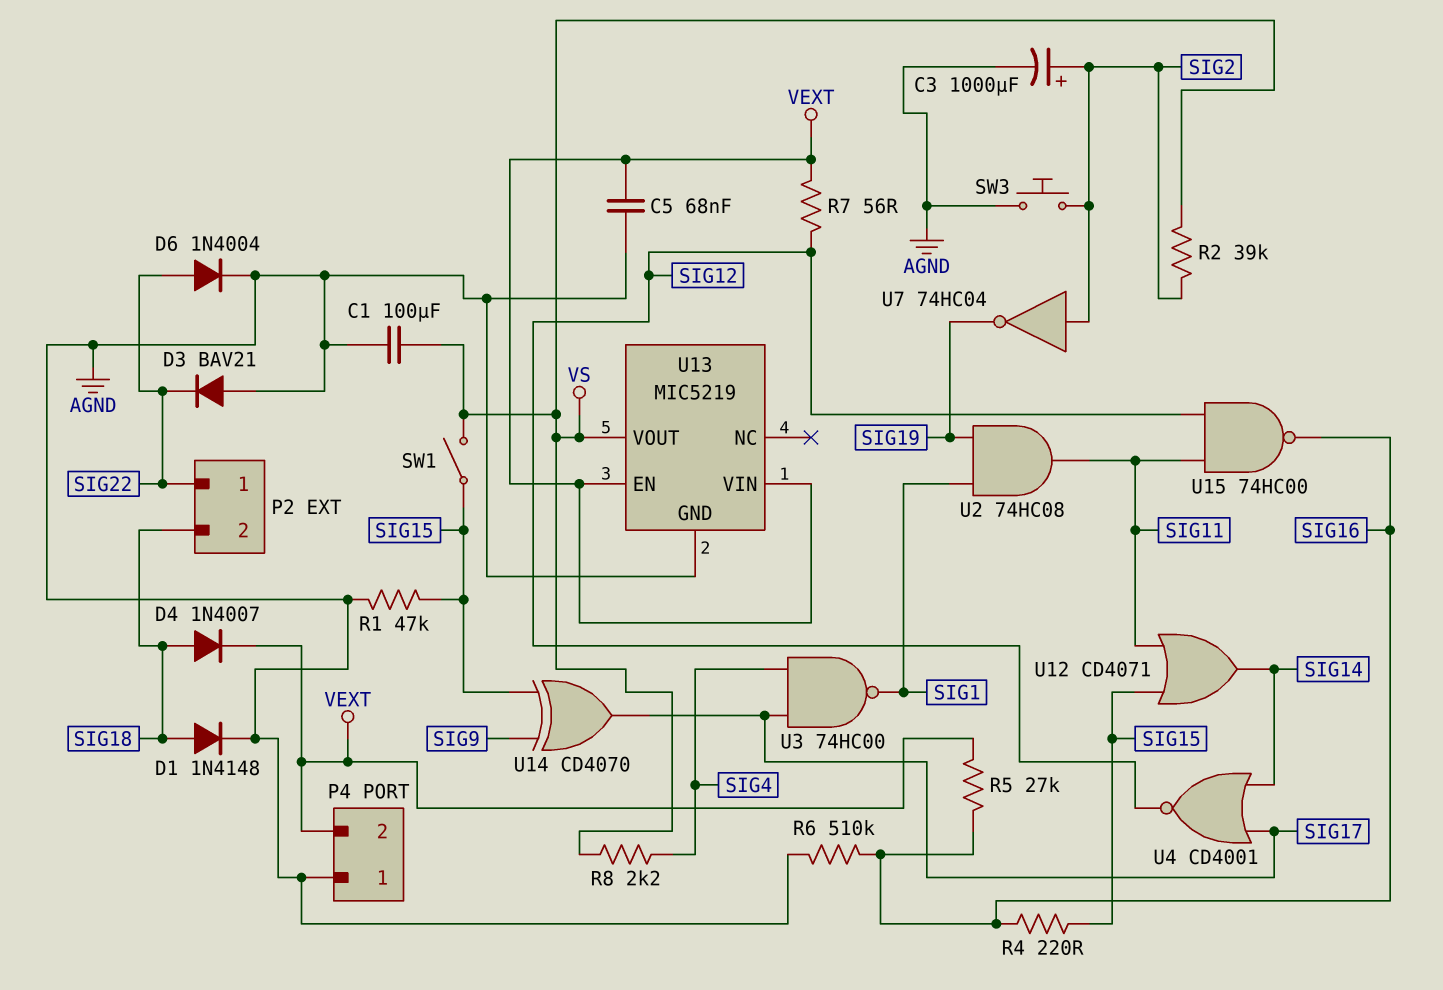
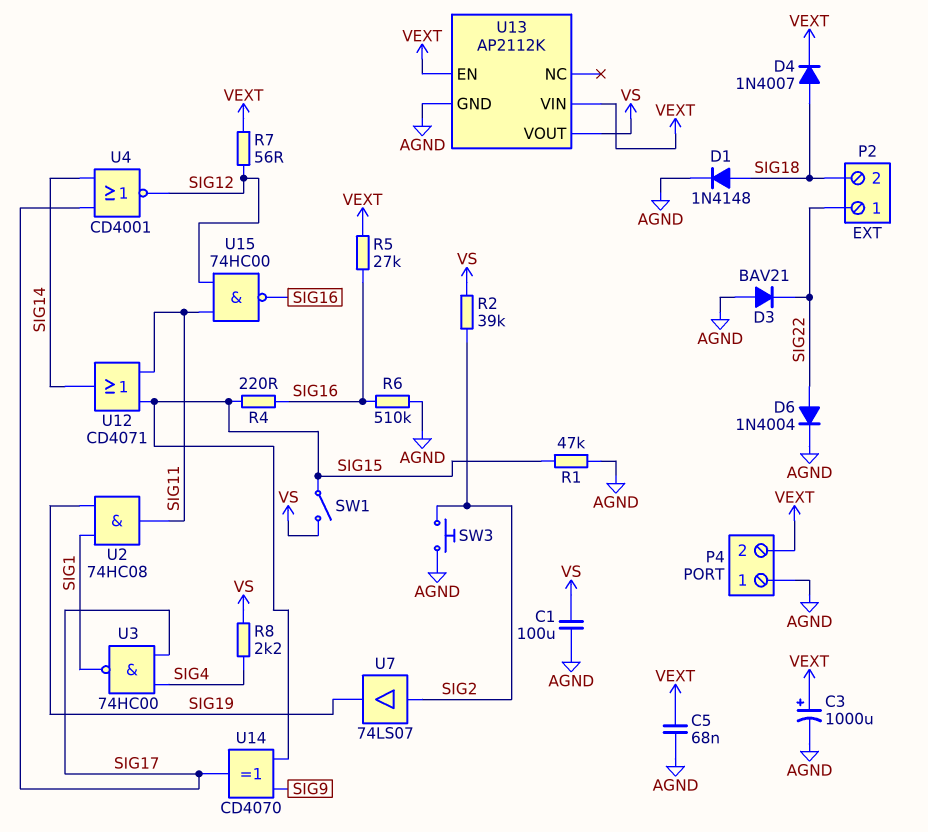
C3: 1000uF (plus SIG2, minus AGND) -> 1000uF (plus VEXT, minus AGND)
U7: NOT 74HC04 (in SIG2, out SIG19) -> buffer 74LS07 (in SIG2, out SIG19)
U13: MIC5219 -> AP2112K

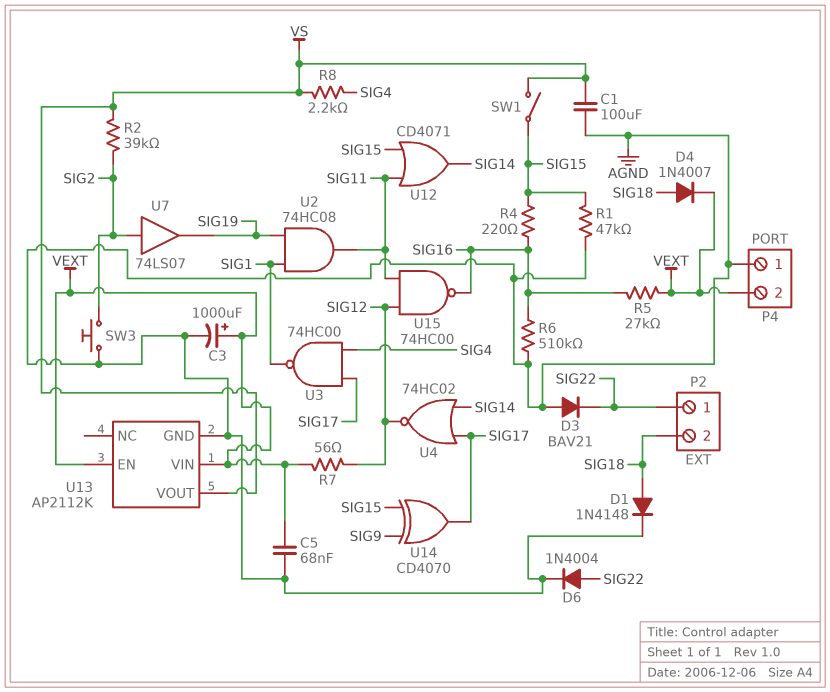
U4: NOR CD4001 (in SIG14, in SIG17, out SIG12) -> NOR 74HC02 (in SIG14, in SIG17, out SIG12)

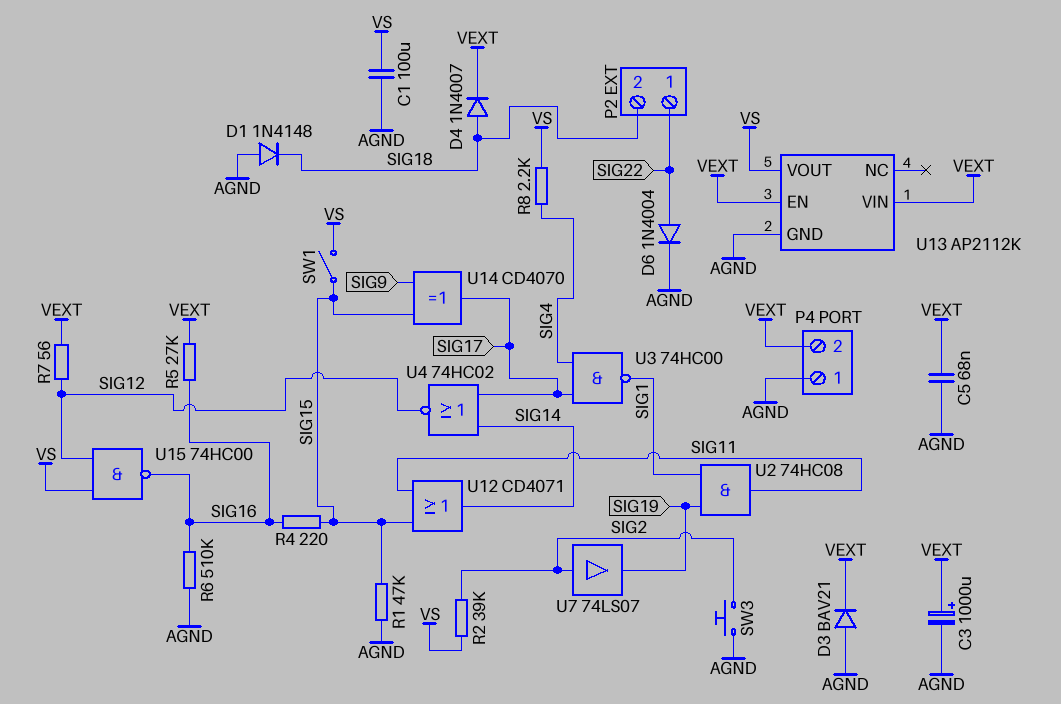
D1: diode 1N4148 (A SIG18, K AGND) -> diode 1N4148 (A AGND, K SIG18)
D3: diode BAV21 (A AGND, K SIG22) -> diode BAV21 (A AGND, K VEXT)
U15: NAND 74HC00 (in SIG11, in SIG12, out SIG16) -> NAND 74HC00 (in SIG12, in VS, out SIG16)

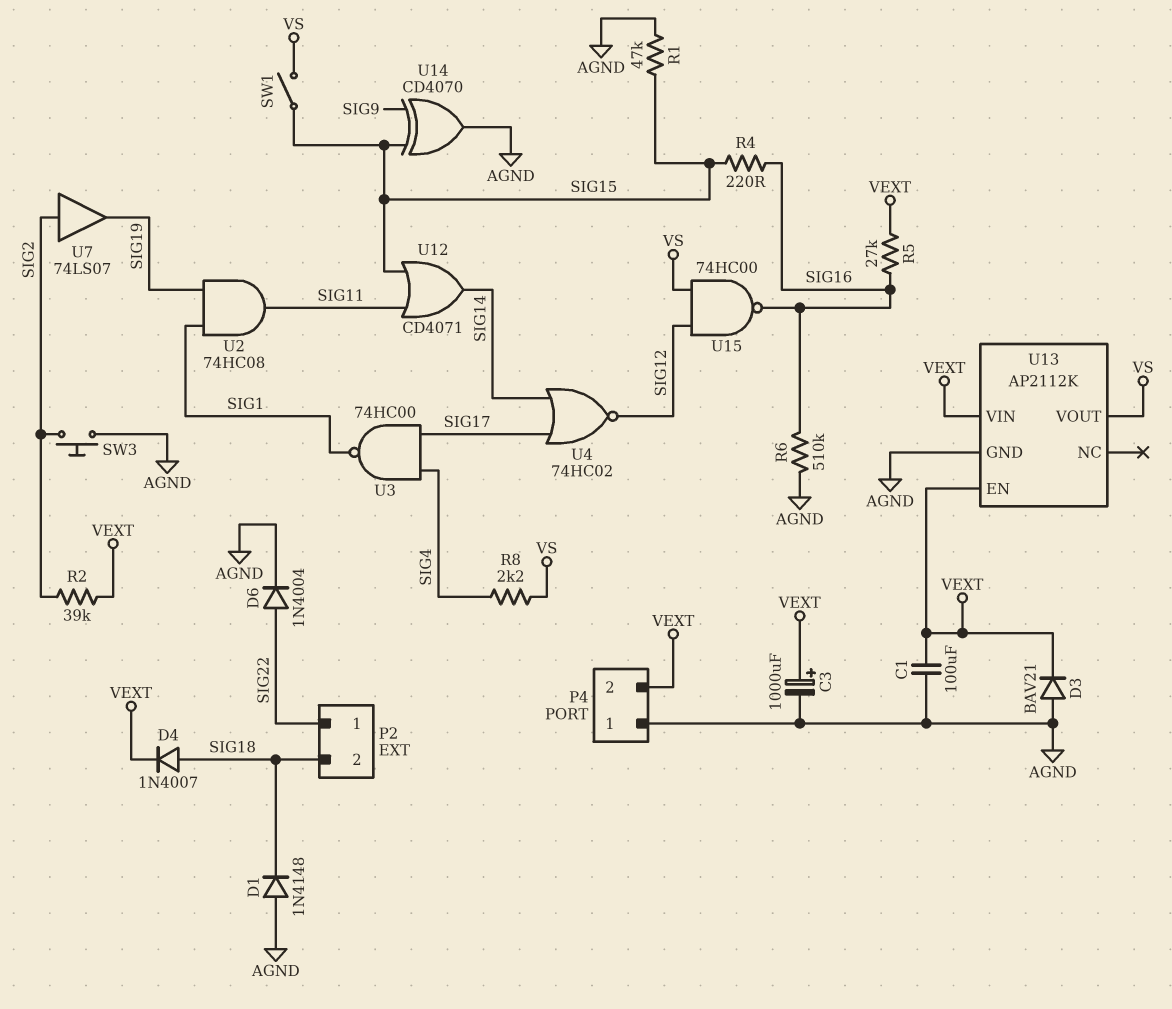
C1: 100uF (AGND, VS) -> 100uF (AGND, VEXT)
C5: 68nF (AGND, VEXT) -> none
R2: 39k (SIG2, VS) -> 39k (SIG2, VEXT)
R7: 56 (SIG12, VEXT) -> none
U14: XOR CD4070 (in SIG9, in SIG15, out SIG17) -> XOR CD4070 (in SIG9, in SIG15, out AGND)

